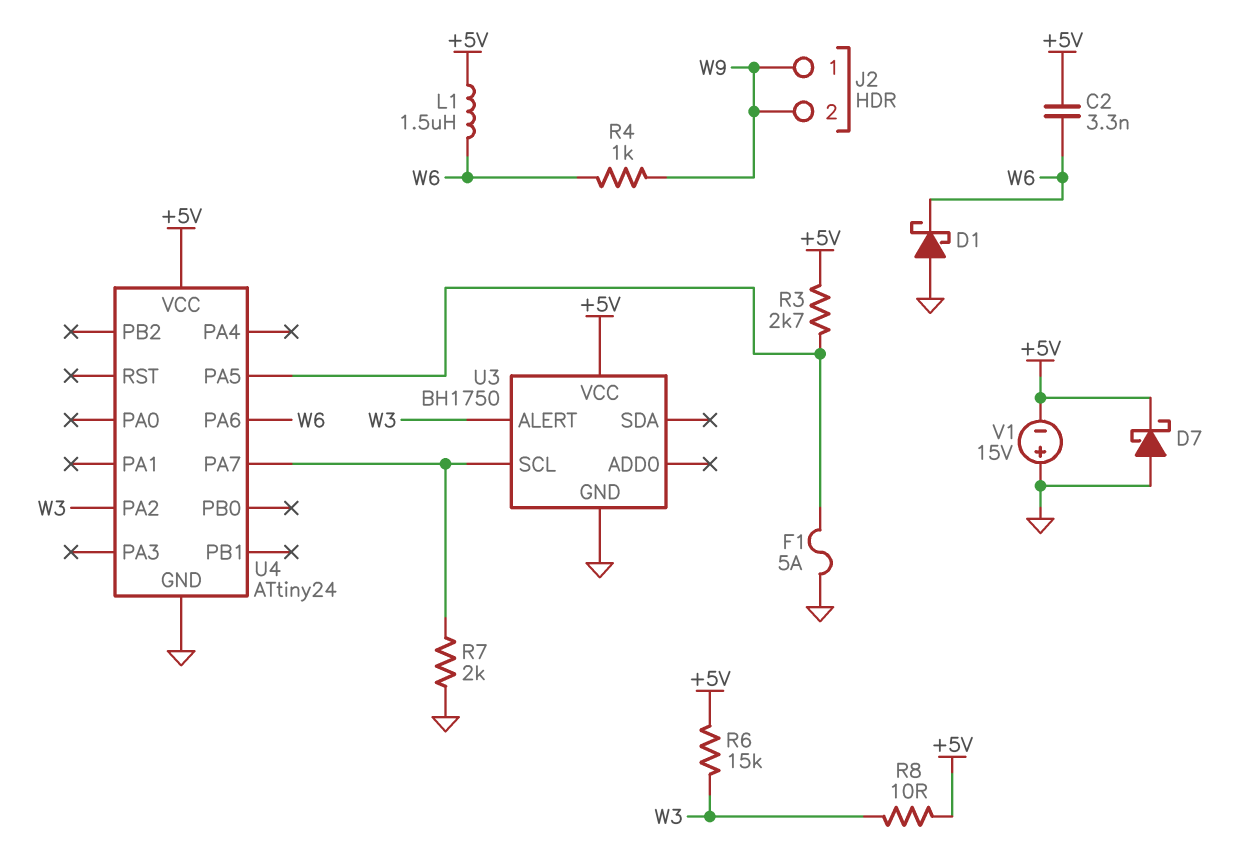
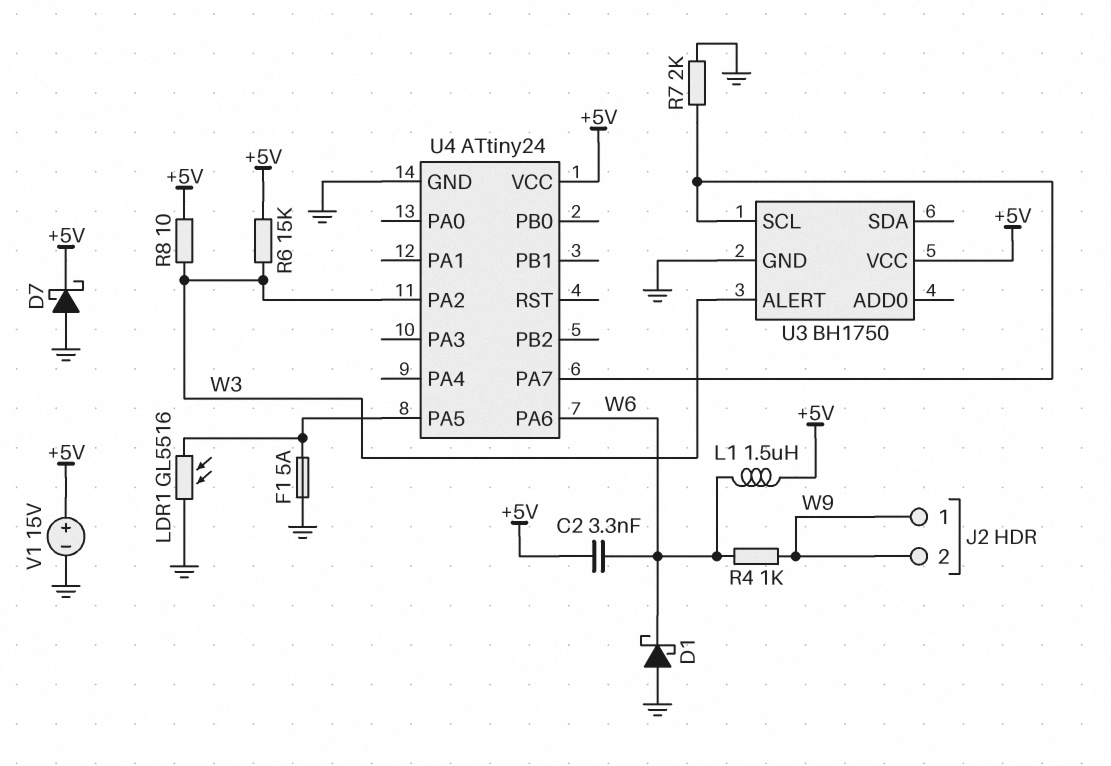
LDR1: none -> GL5516 (GND, U4/PA5)
R3: 2.7k (+5V, U4/PA5) -> none
V1: 15V (plus GND, minus +5V) -> 15V (plus +5V, minus GND)

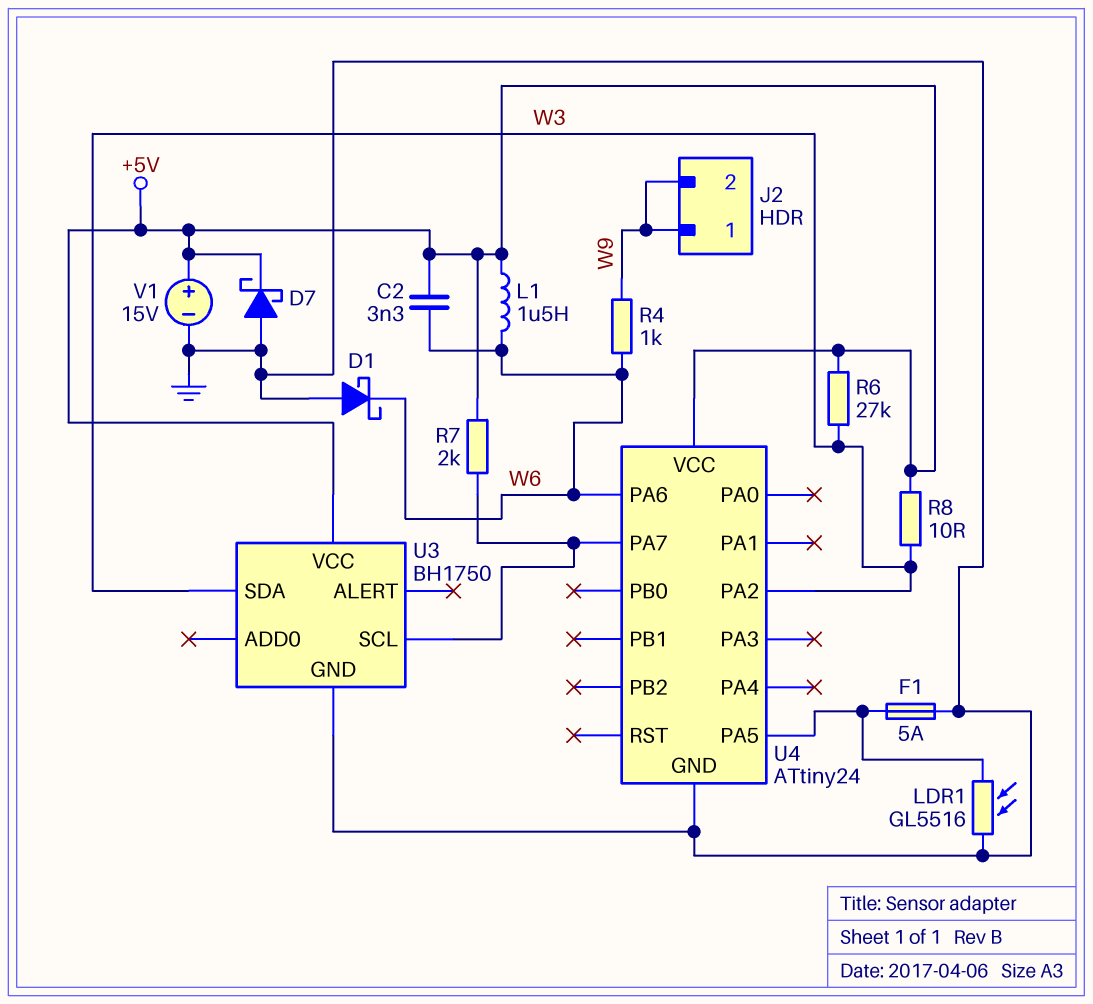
R6: 15k (+5V, W3) -> 27k (+5V, W3)
R7: 2k (GND, U3/SCL) -> 2k (+5V, U3/SCL)
U3 pin ALERT: W3 -> none
U3 pin SDA: none -> W3

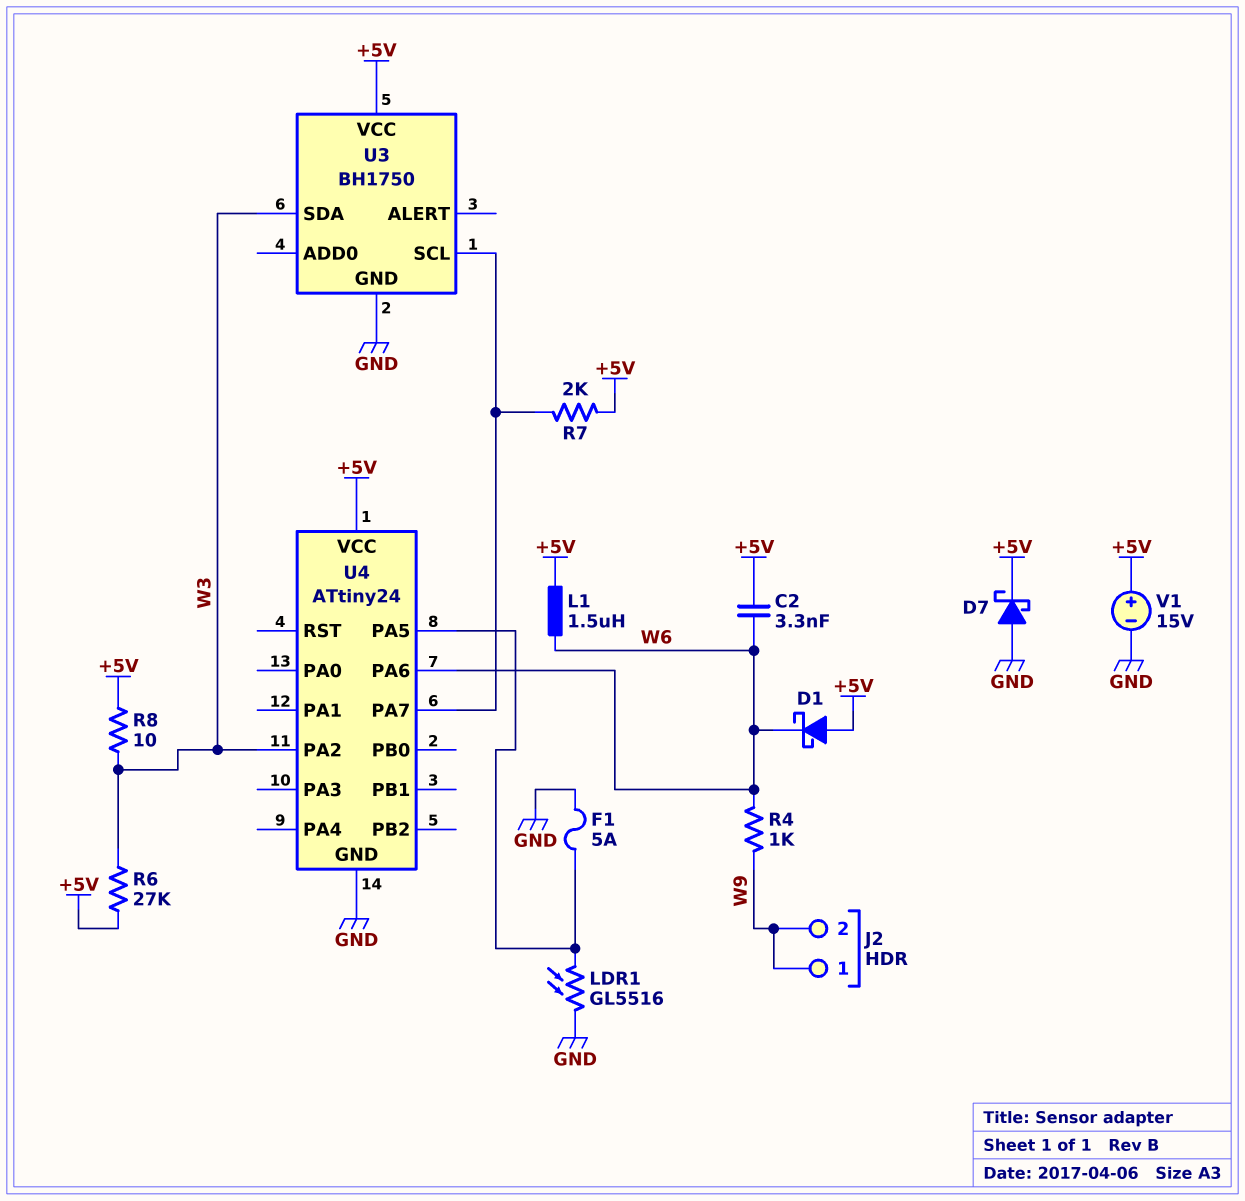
D1: schottky (A GND, K W6) -> schottky (A +5V, K W6)

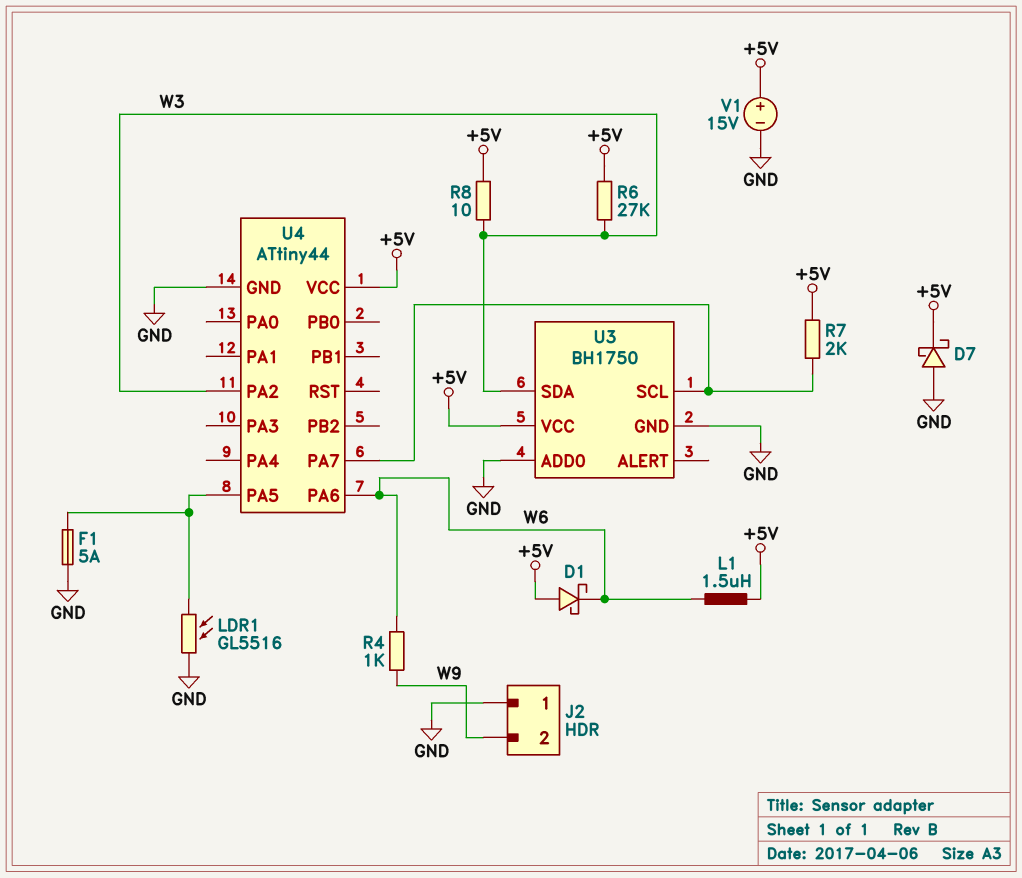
C2: 3.3nF (+5V, W6) -> none
J2 pin 1: W9 -> GND
U3 pin ADD0: none -> GND
U4: ATtiny24 -> ATtiny44

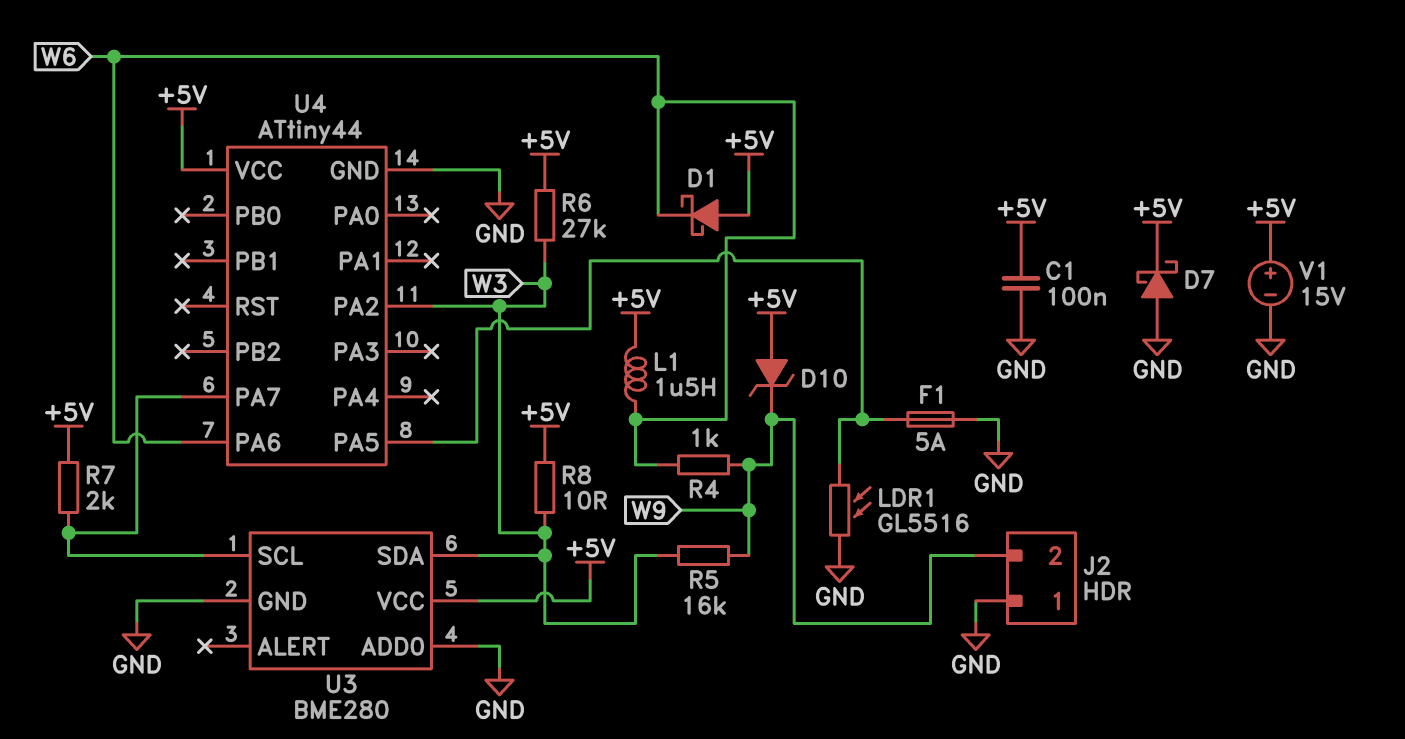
C1: none -> 100nF (+5V, GND)
D10: none -> zener (A +5V, K W9)
R5: none -> 16k (W3, W9)
U3: BH1750 -> BME280

